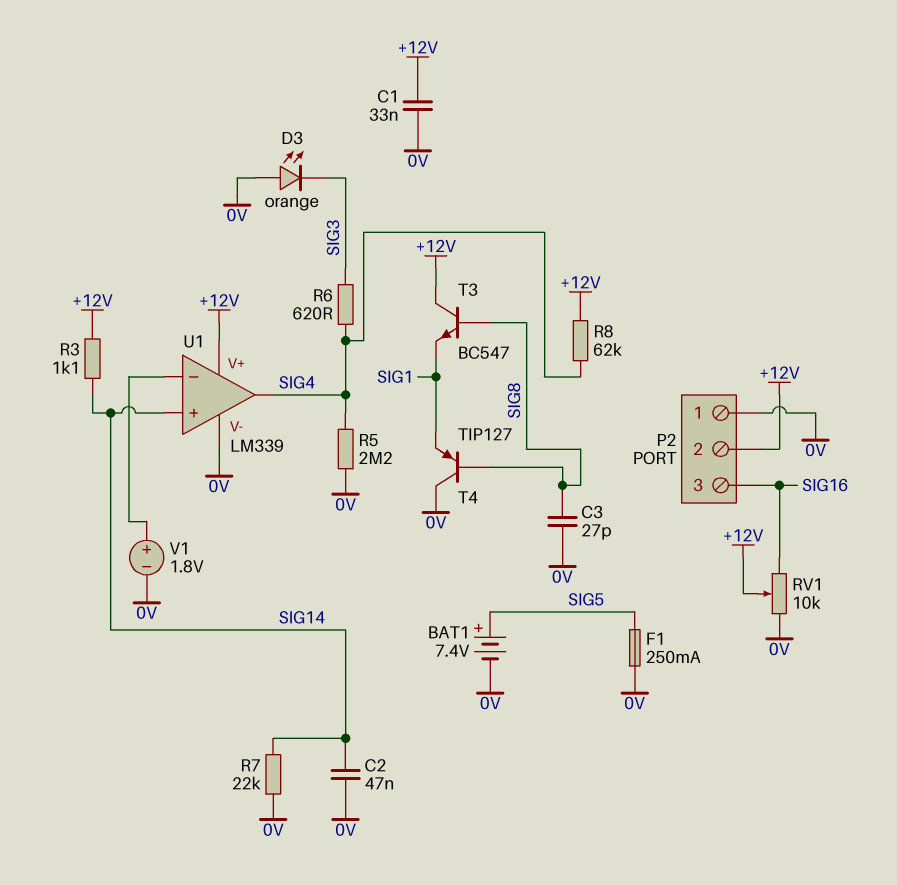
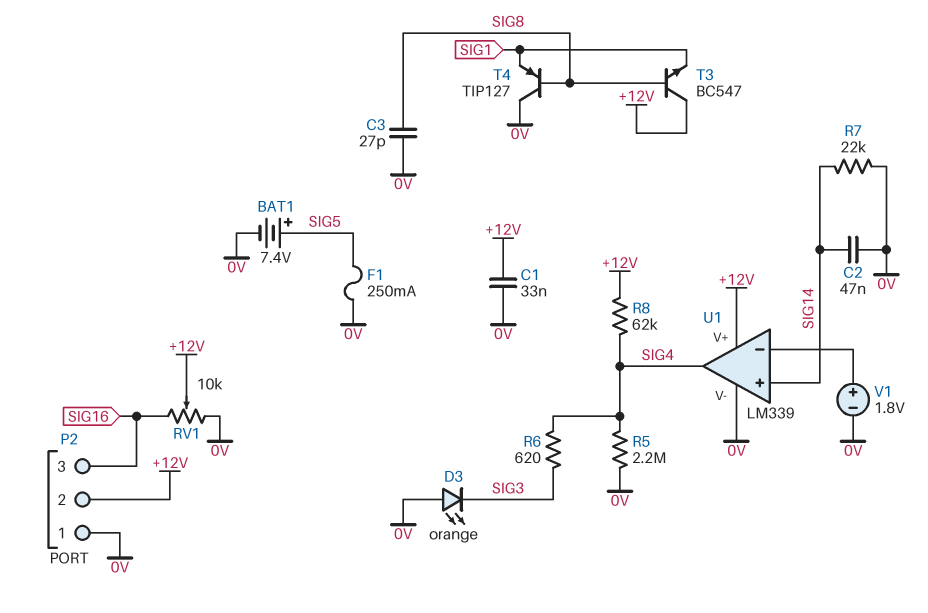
R3: 1.1k (+12V, SIG14) -> none

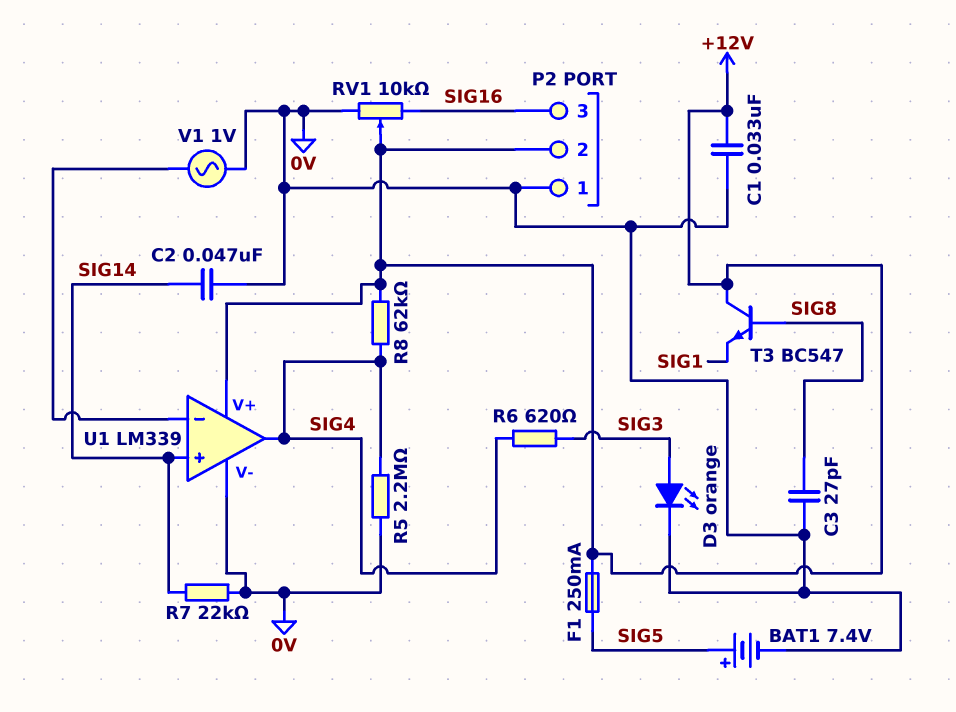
D3: LED orange (A 0V, K SIG3) -> LED orange (A SIG3, K 0V)
F1: 250mA (0V, SIG5) -> 250mA (+12V, SIG5)
T4: PNP TIP127 (B SIG8, C 0V, E SIG1) -> none
V1: 1.8V (plus U1/in-, minus 0V) -> AC 1V (0V, U1/in-)

